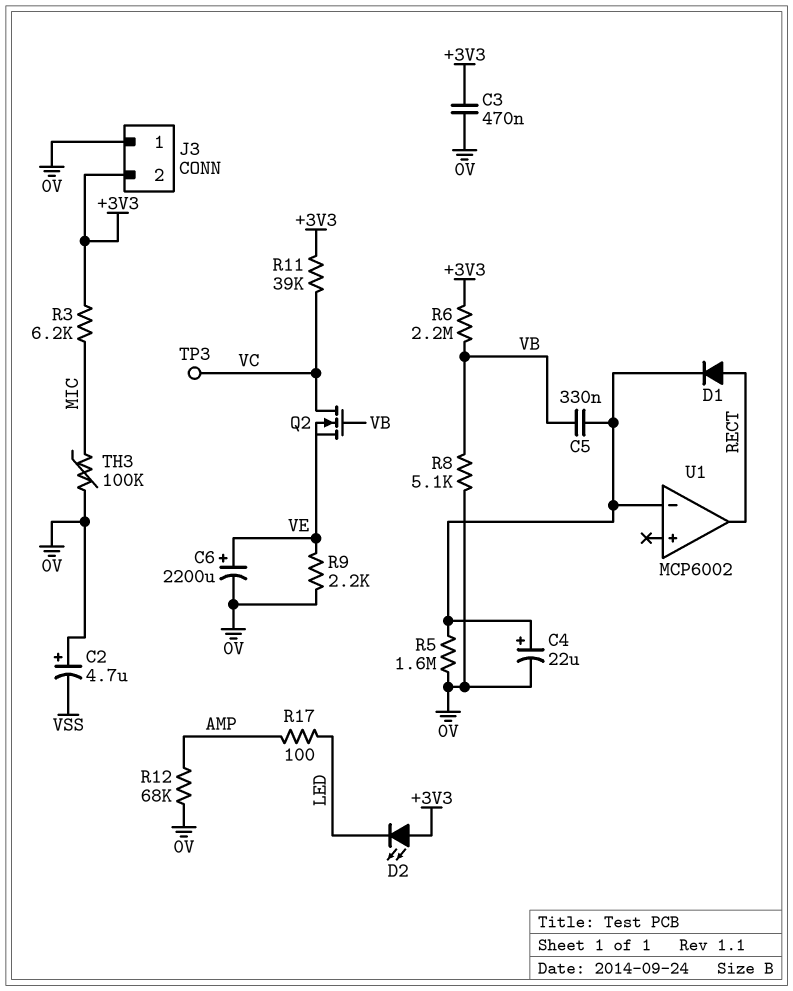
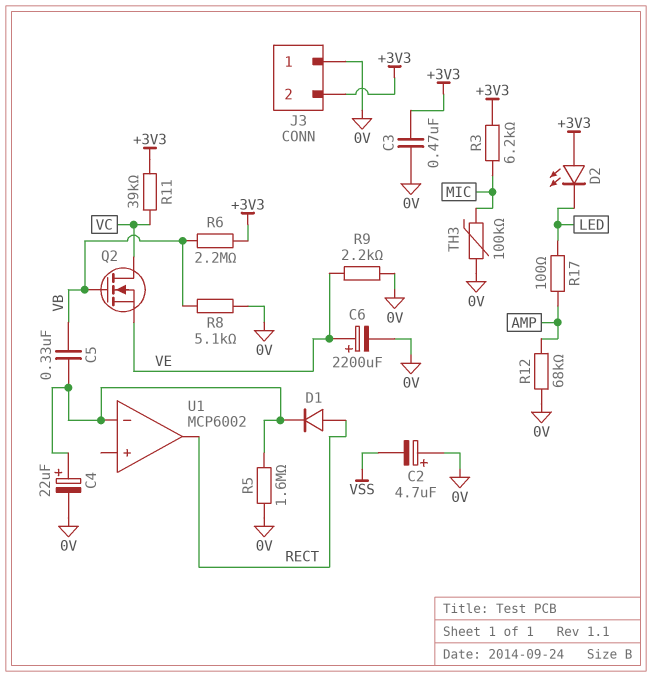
TP3: test point (VC) -> none

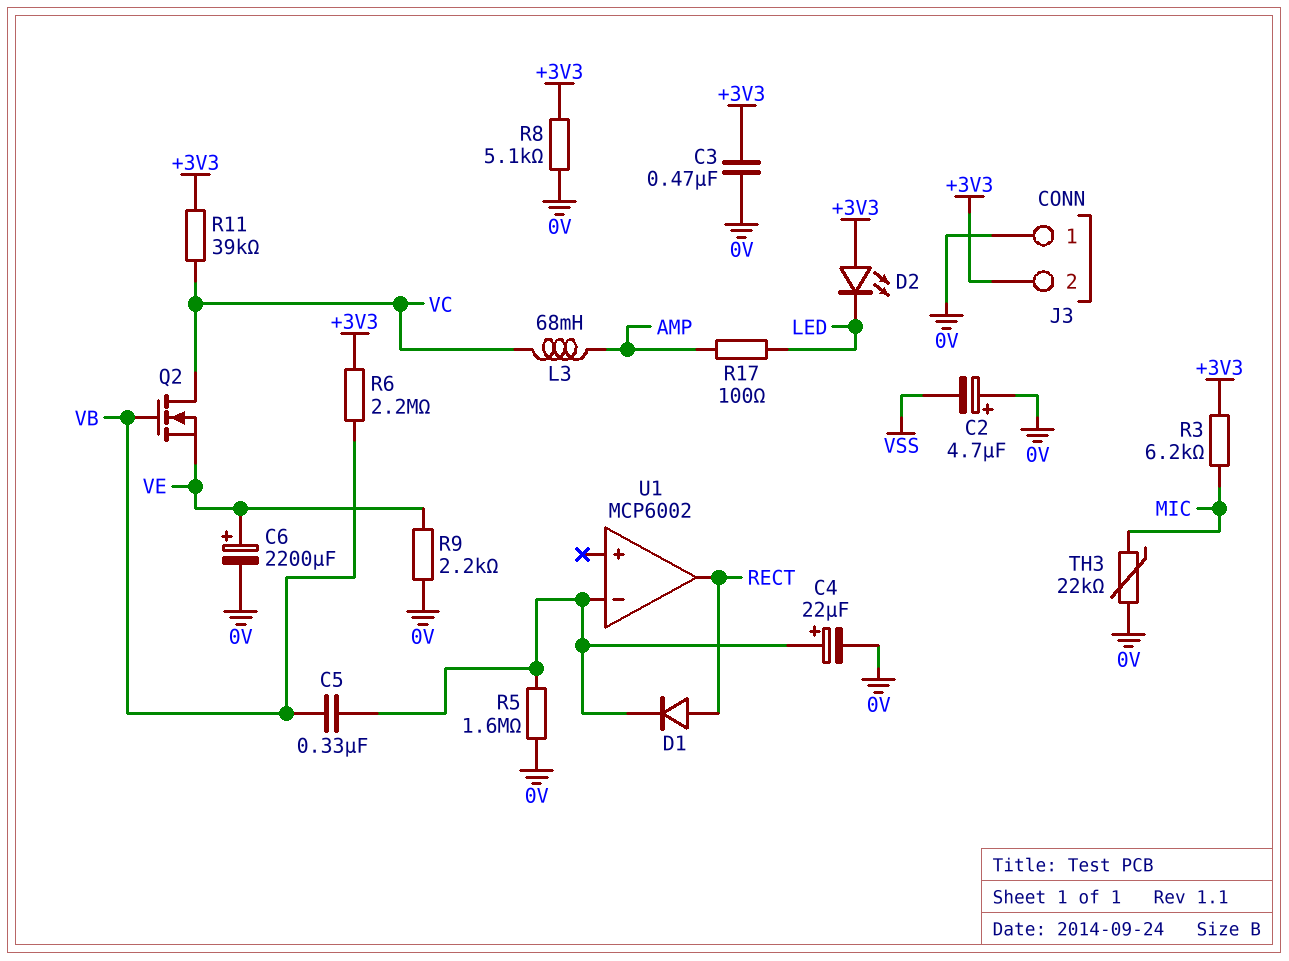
L3: none -> 68mH (AMP, VC)
R8: 5.1k (0V, VB) -> 5.1k (+3V3, 0V)
R12: 68k (0V, AMP) -> none
TH3: 100k (0V, MIC) -> 22k (0V, MIC)

